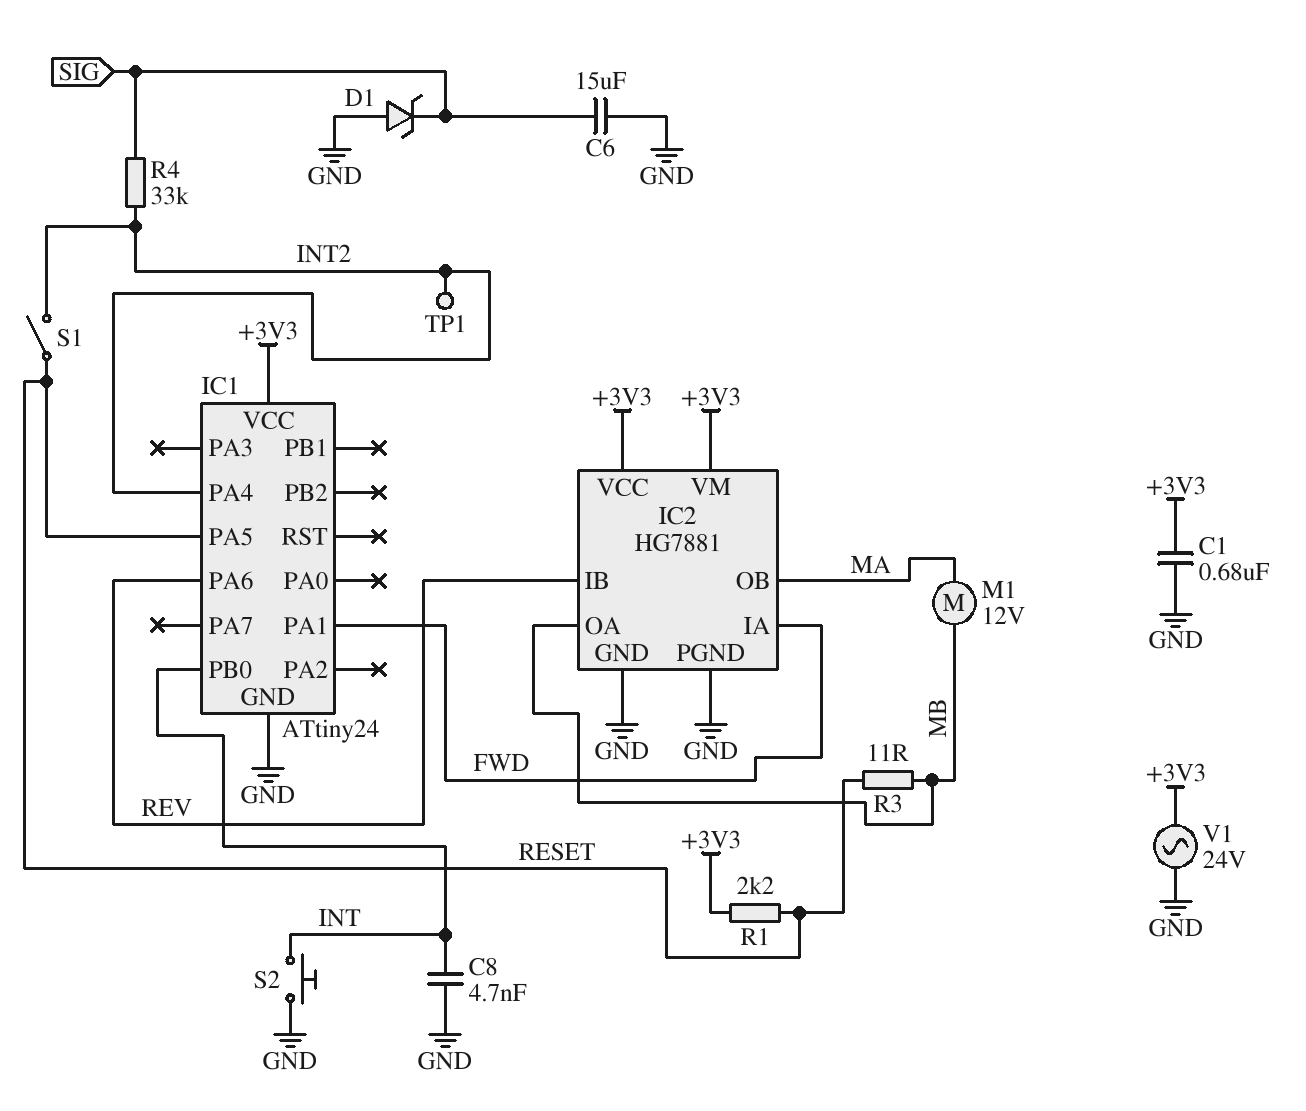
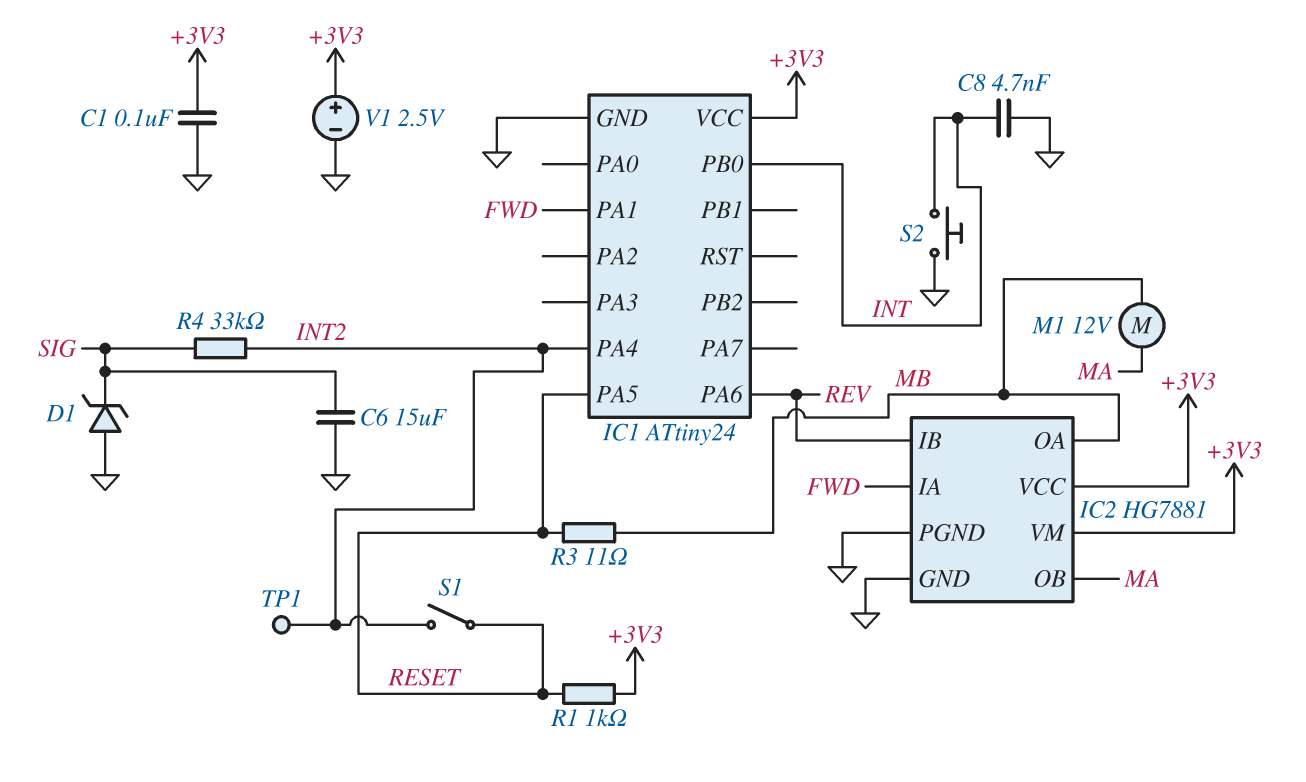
C1: 680nF (+3V3, GND) -> 100nF (+3V3, GND)
R1: 2.2k (+3V3, RESET) -> 1k (+3V3, RESET)
V1: AC 24V (+3V3, GND) -> 2.5V (plus +3V3, minus GND)

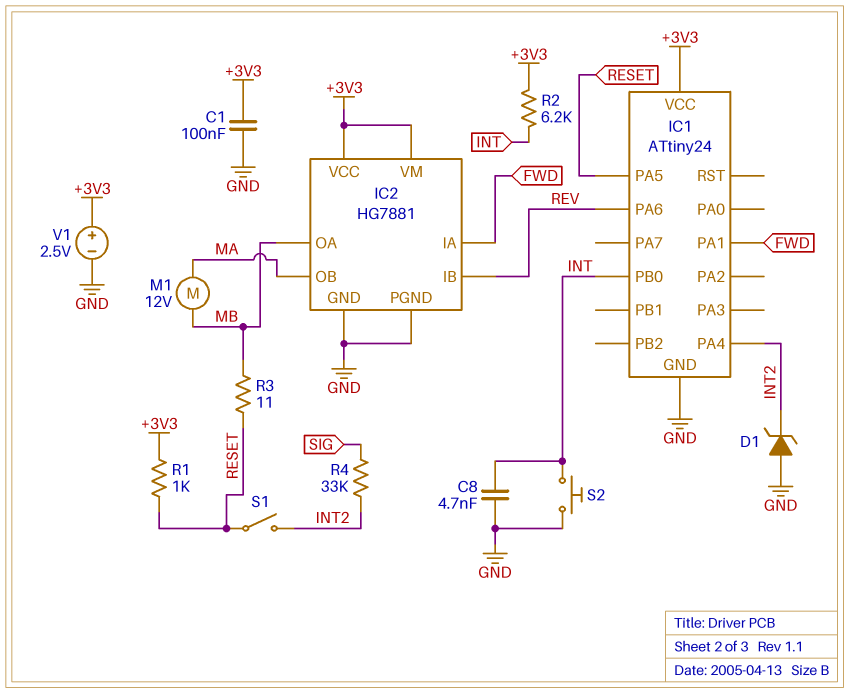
C6: 15uF (GND, SIG) -> none
D1: zener (A GND, K SIG) -> zener (A GND, K INT2)
R2: none -> 6.2k (+3V3, INT)
TP1: test point (INT2) -> none

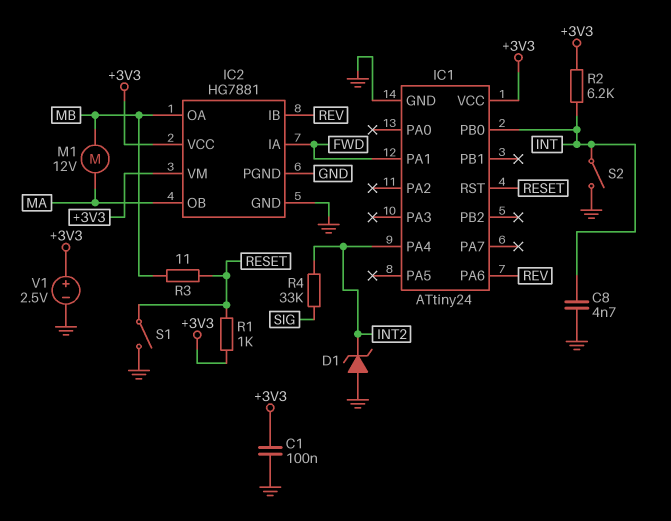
IC1 pin PA5: RESET -> none
IC1 pin RST: none -> RESET
S1: switch (INT2, RESET) -> switch (GND, RESET)
S2: button (GND, INT) -> switch (GND, INT)

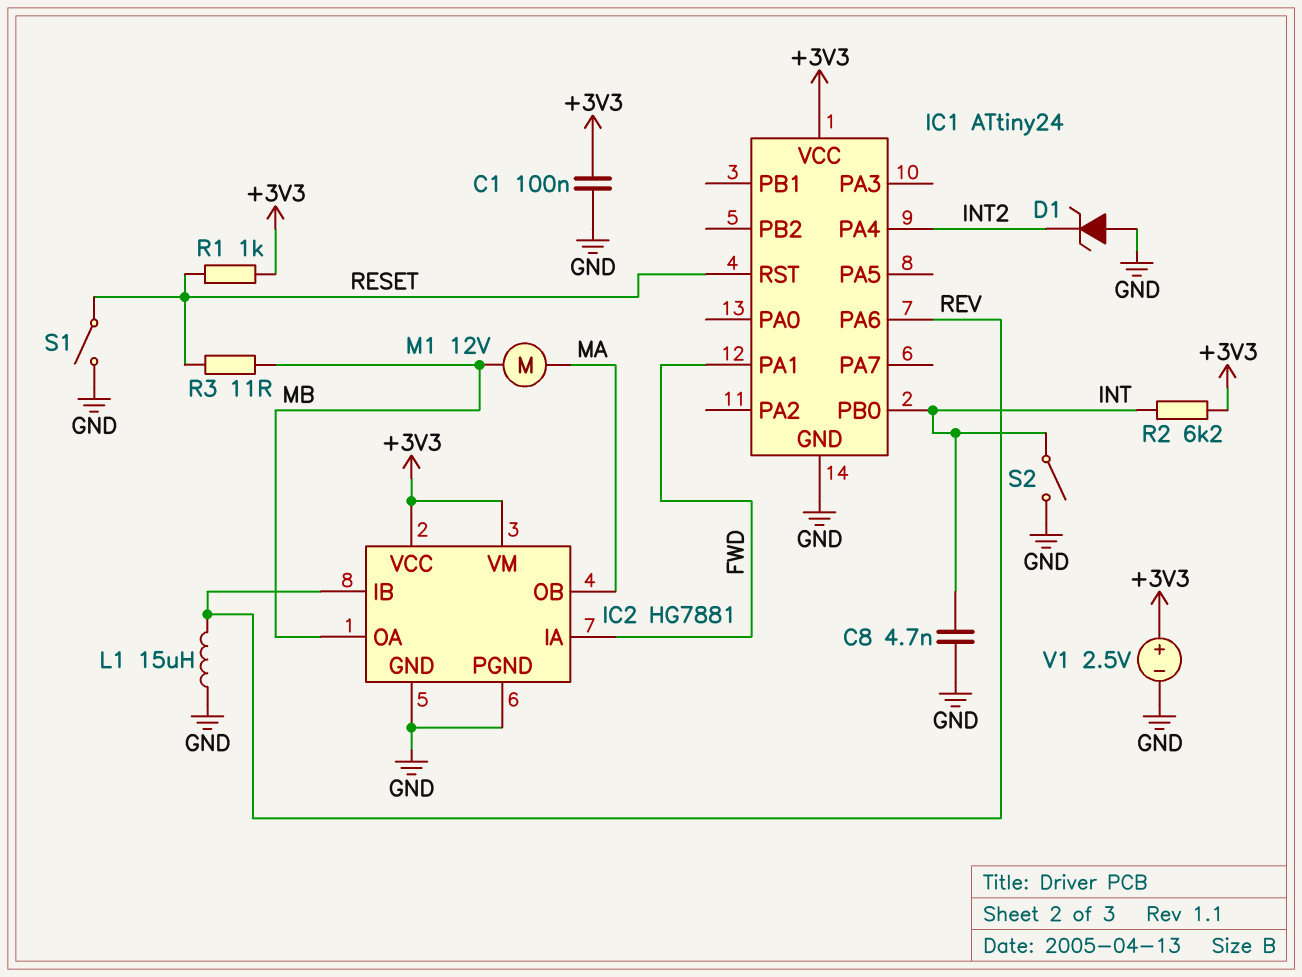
L1: none -> 15uH (GND, REV)
R4: 33k (INT2, SIG) -> none

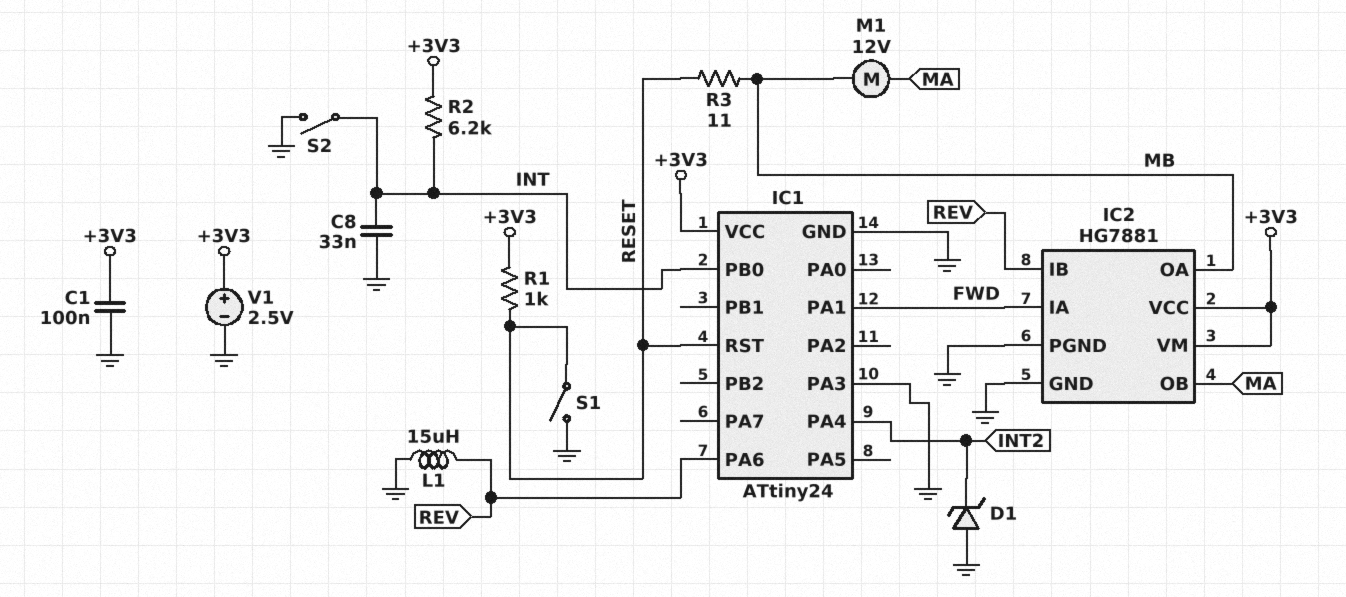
C8: 4.7nF (GND, INT) -> 33nF (GND, INT)
IC1 pin PA3: none -> GND

